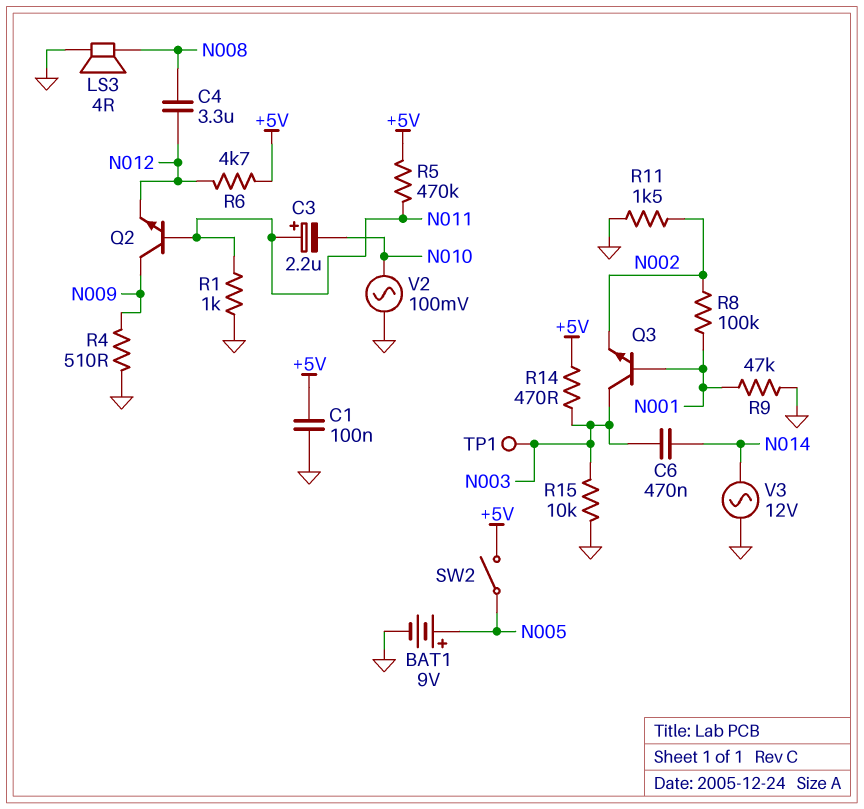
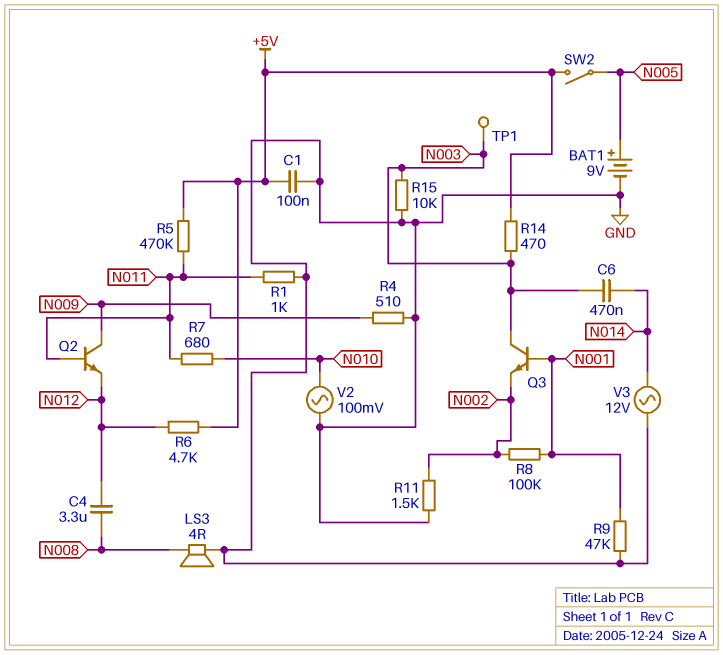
C3: 2.2uF (plus N011, minus N010) -> none
R7: none -> 680 (N010, N011)

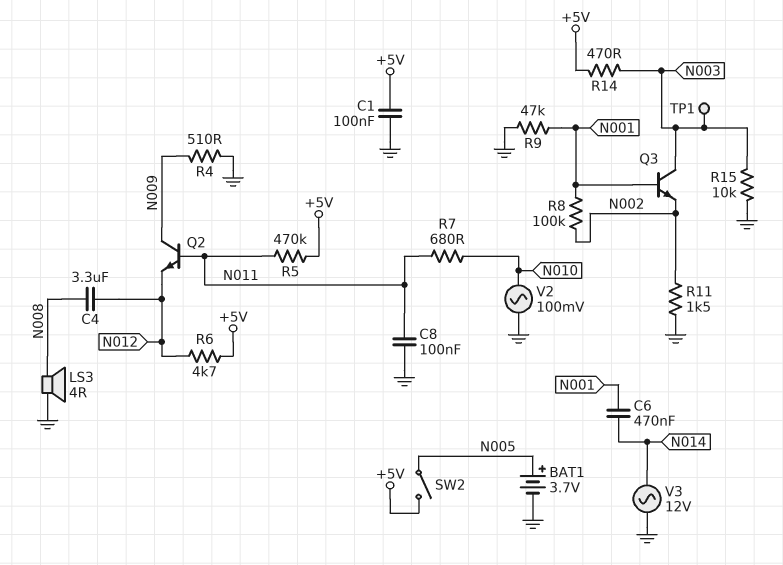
BAT1: 9V (plus N005, minus GND) -> 3.7V (plus N005, minus GND)
C6: 470nF (N003, N014) -> 470nF (N001, N014)
C8: none -> 100nF (GND, N011)
R1: 1k (GND, N011) -> none

